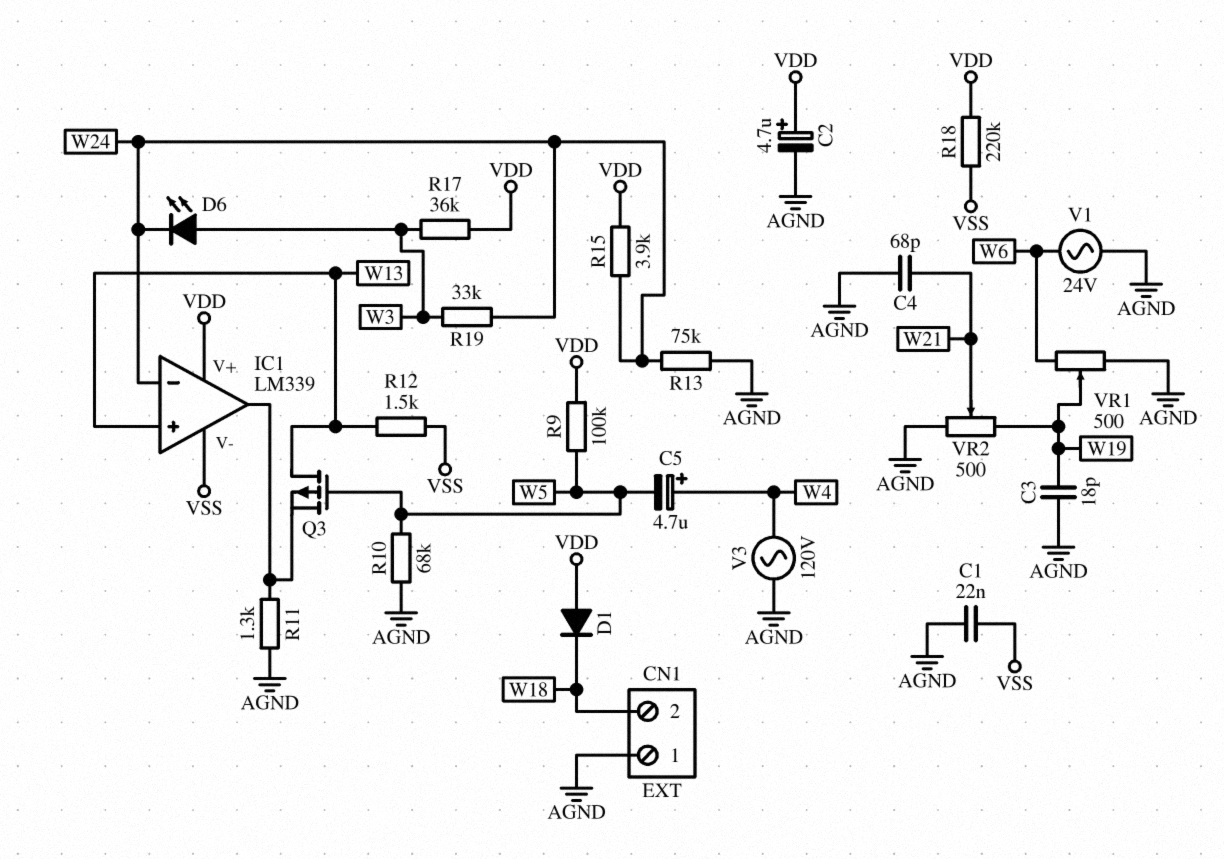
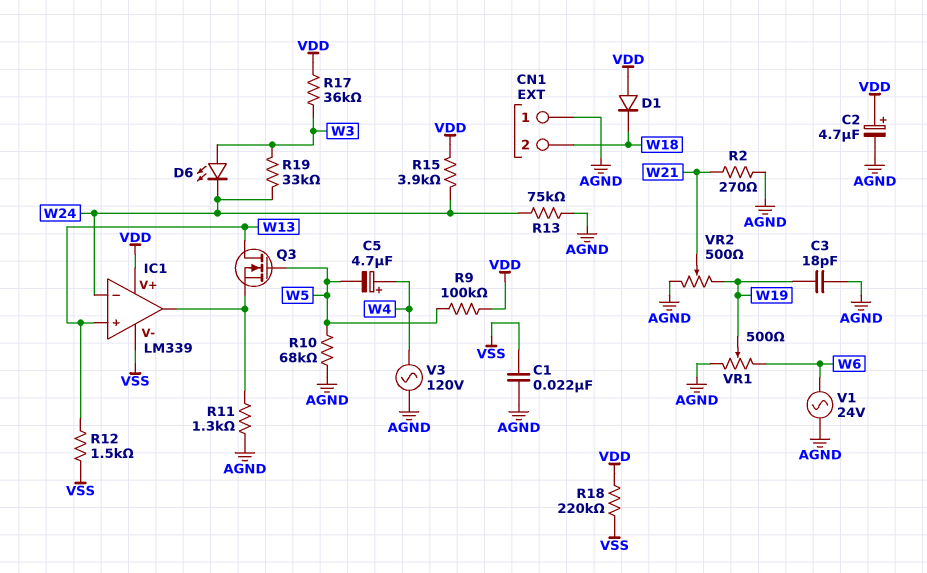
C4: 68pF (AGND, W21) -> none
Q3: PMOS (G W5, D W13, S IC1/out) -> NMOS (G W5, D W13, S IC1/out)
R2: none -> 270 (AGND, W21)

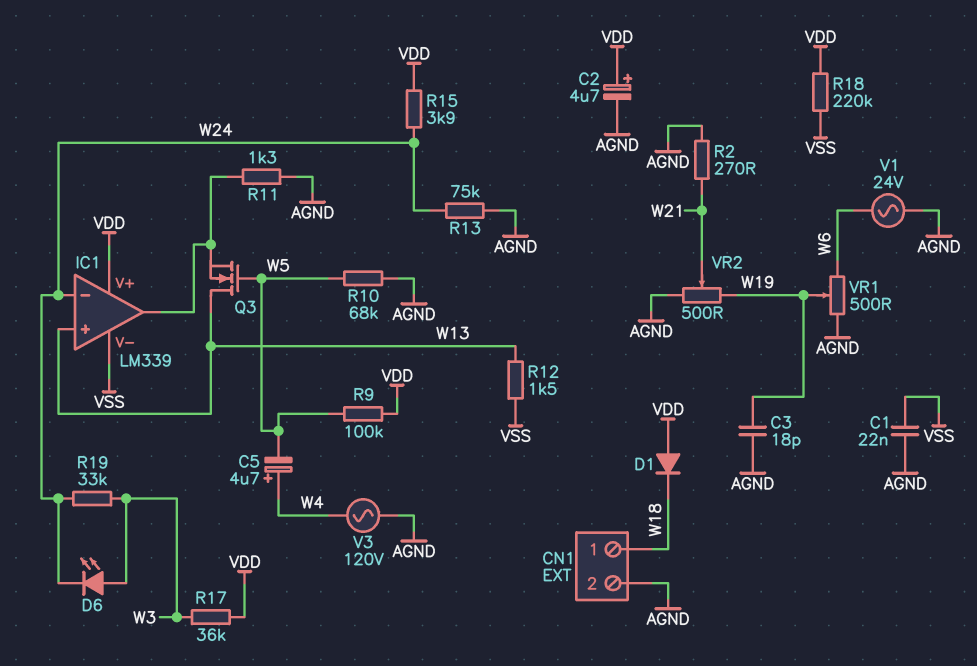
CN1 pin 1: AGND -> W18
CN1 pin 2: W18 -> AGND

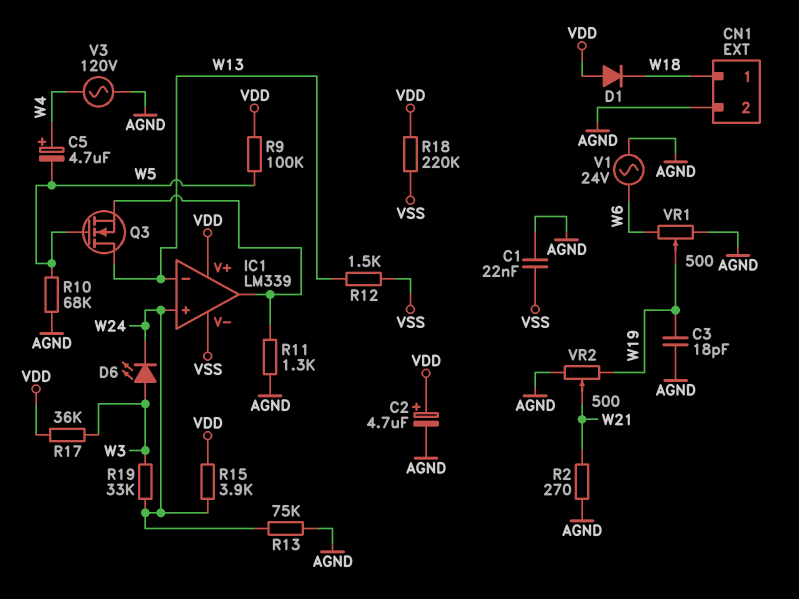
IC1 pin in+: W13 -> W24
IC1 pin in-: W24 -> W13

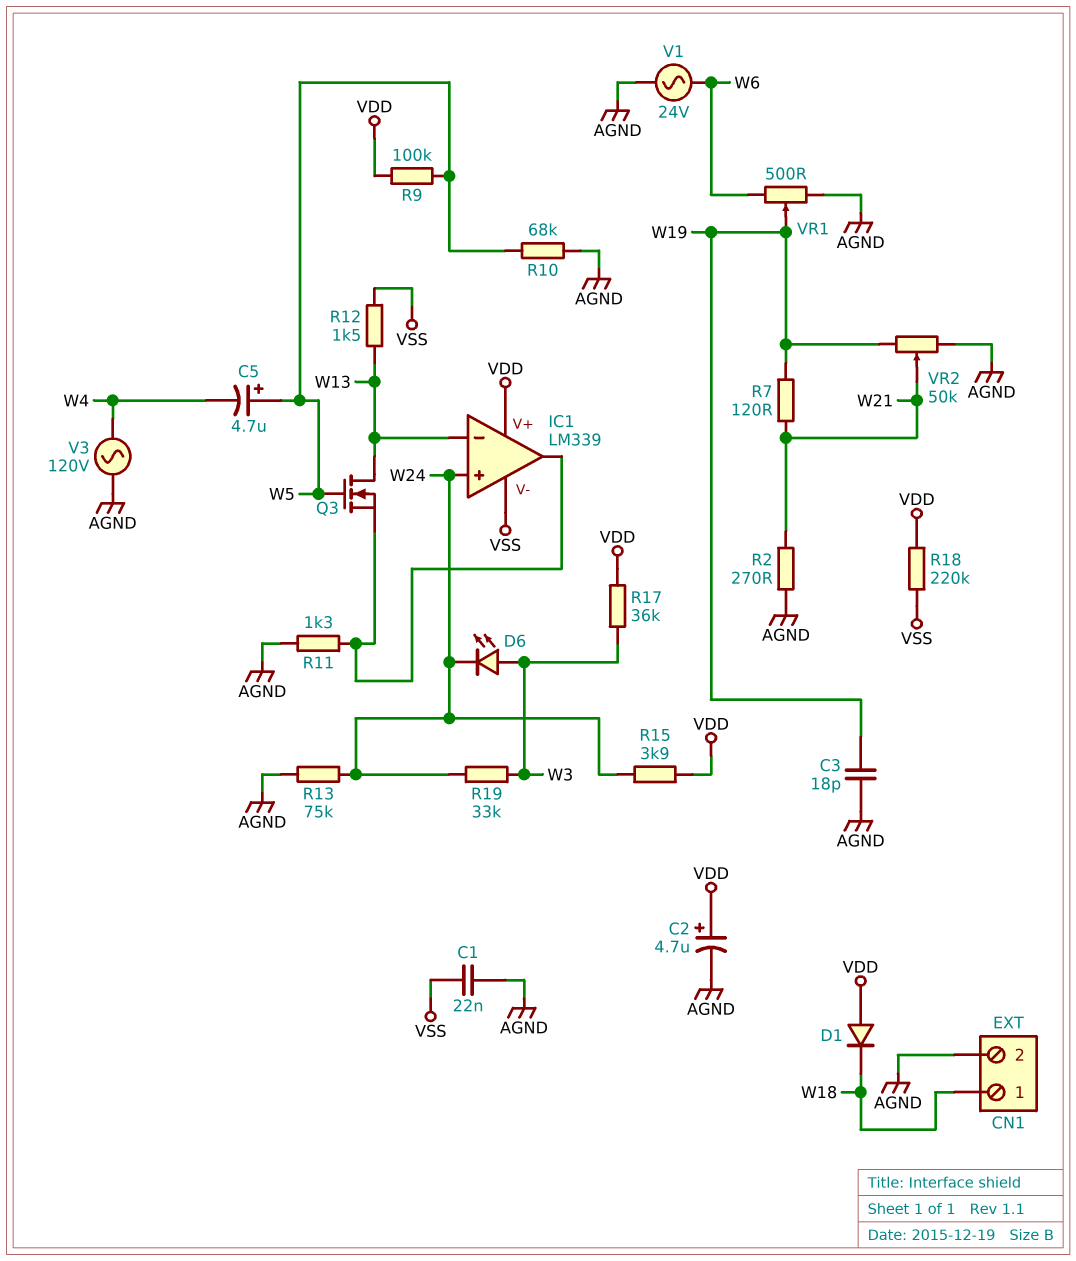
C5: 4.7uF (plus W4, minus W5) -> 4.7uF (plus W5, minus W4)
R7: none -> 120 (W19, W21)
VR2: 500 (AGND, W19, wiper W21) -> 50k (AGND, W19, wiper W21)

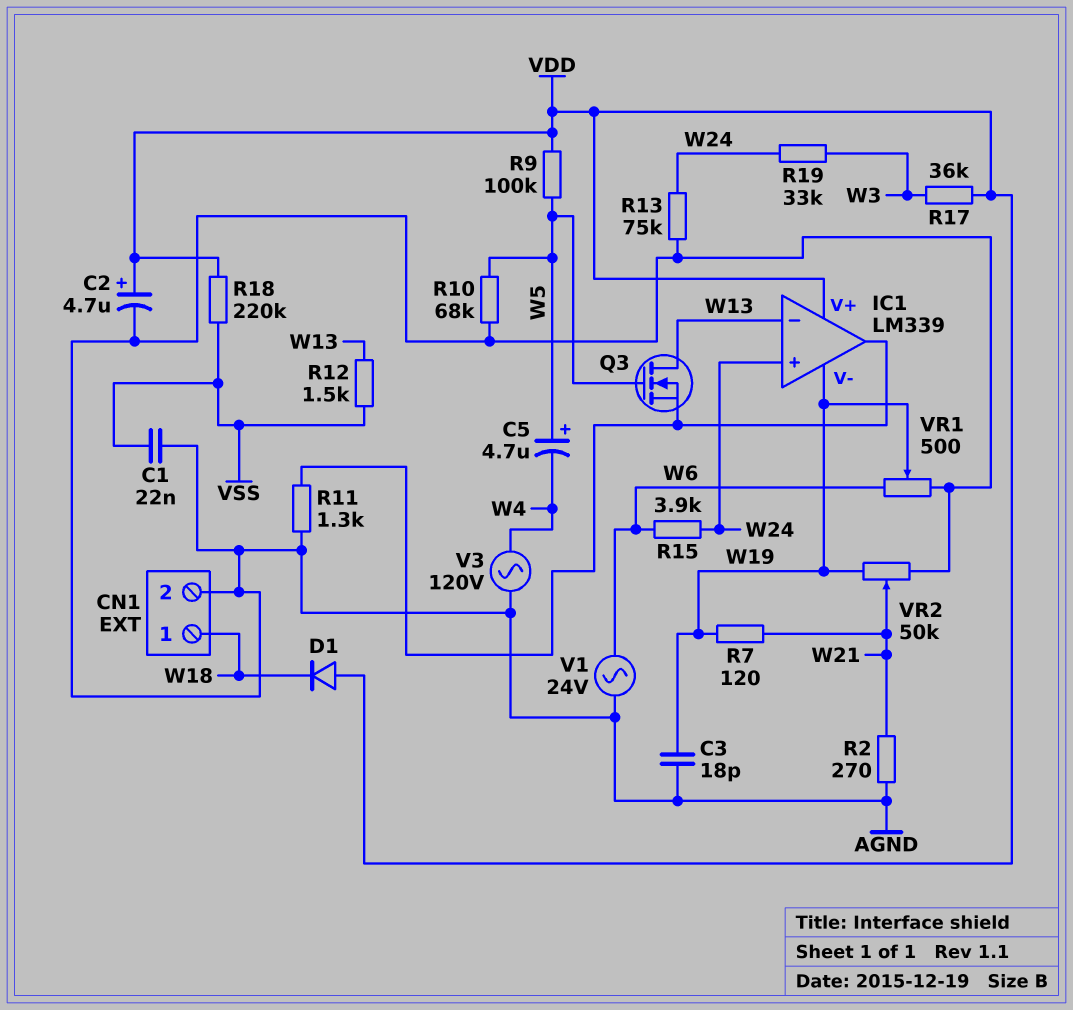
D6: LED (A W3, K W24) -> none
IC1 pin V-: VSS -> W19
R15: 3.9k (VDD, W24) -> 3.9k (W6, W24)

